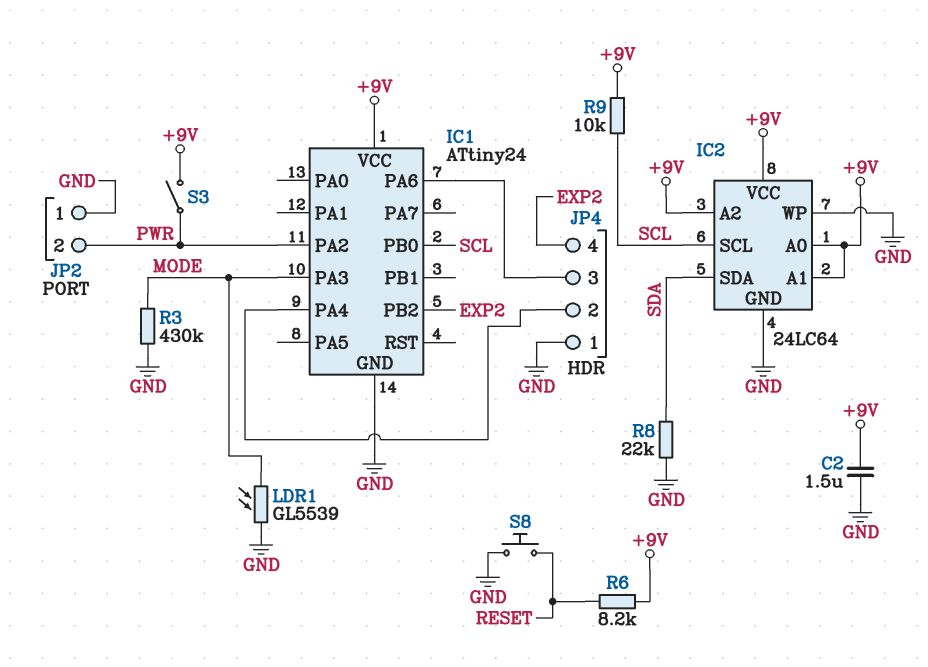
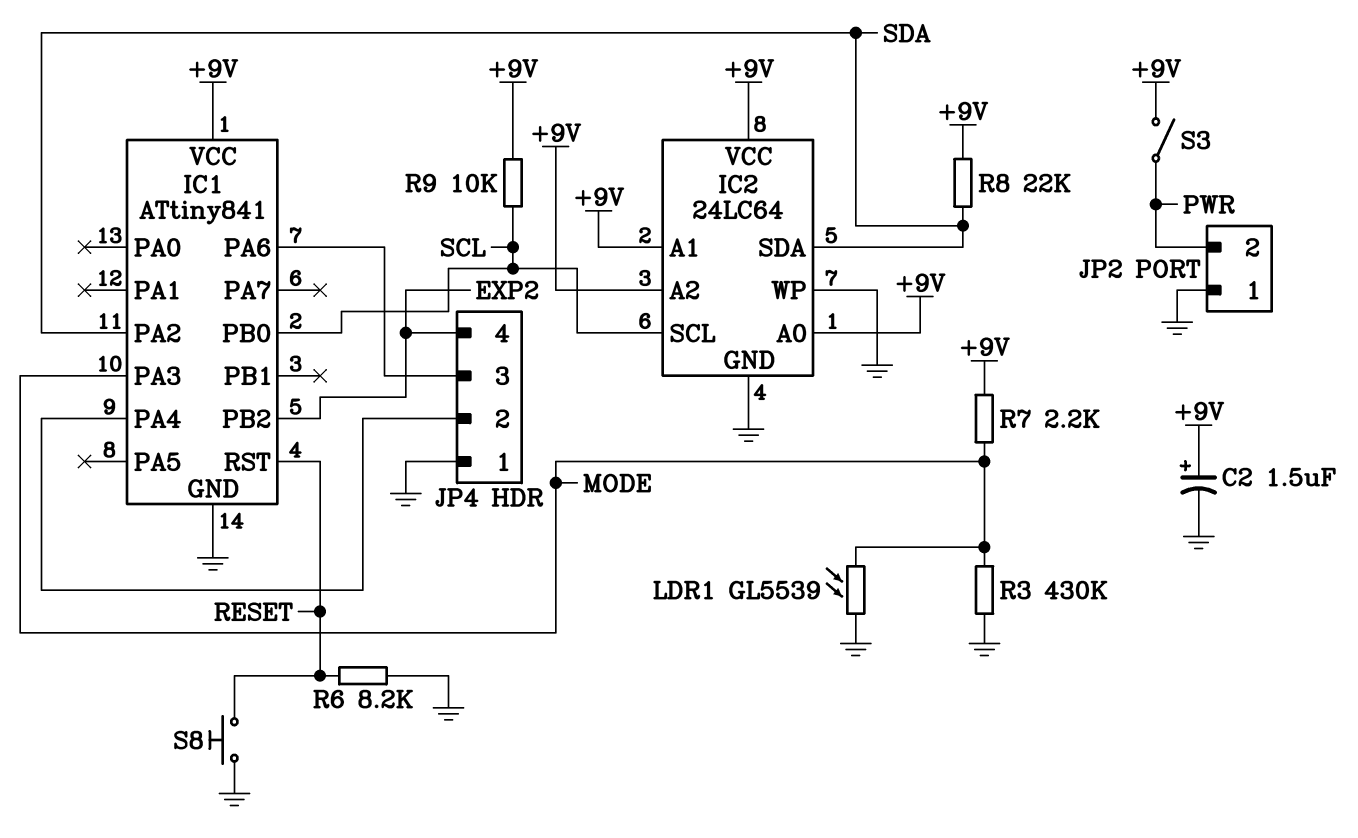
C2: 1.5uF (+9V, GND) -> 1.5uF (plus +9V, minus GND)
IC1: ATtiny24 -> ATtiny841
IC1 pin PA2: PWR -> SDA
IC1 pin RST: none -> RESET
R6: 8.2k (+9V, RESET) -> 8.2k (GND, RESET)
R7: none -> 2.2k (+9V, MODE)
R8: 22k (GND, SDA) -> 22k (+9V, SDA)

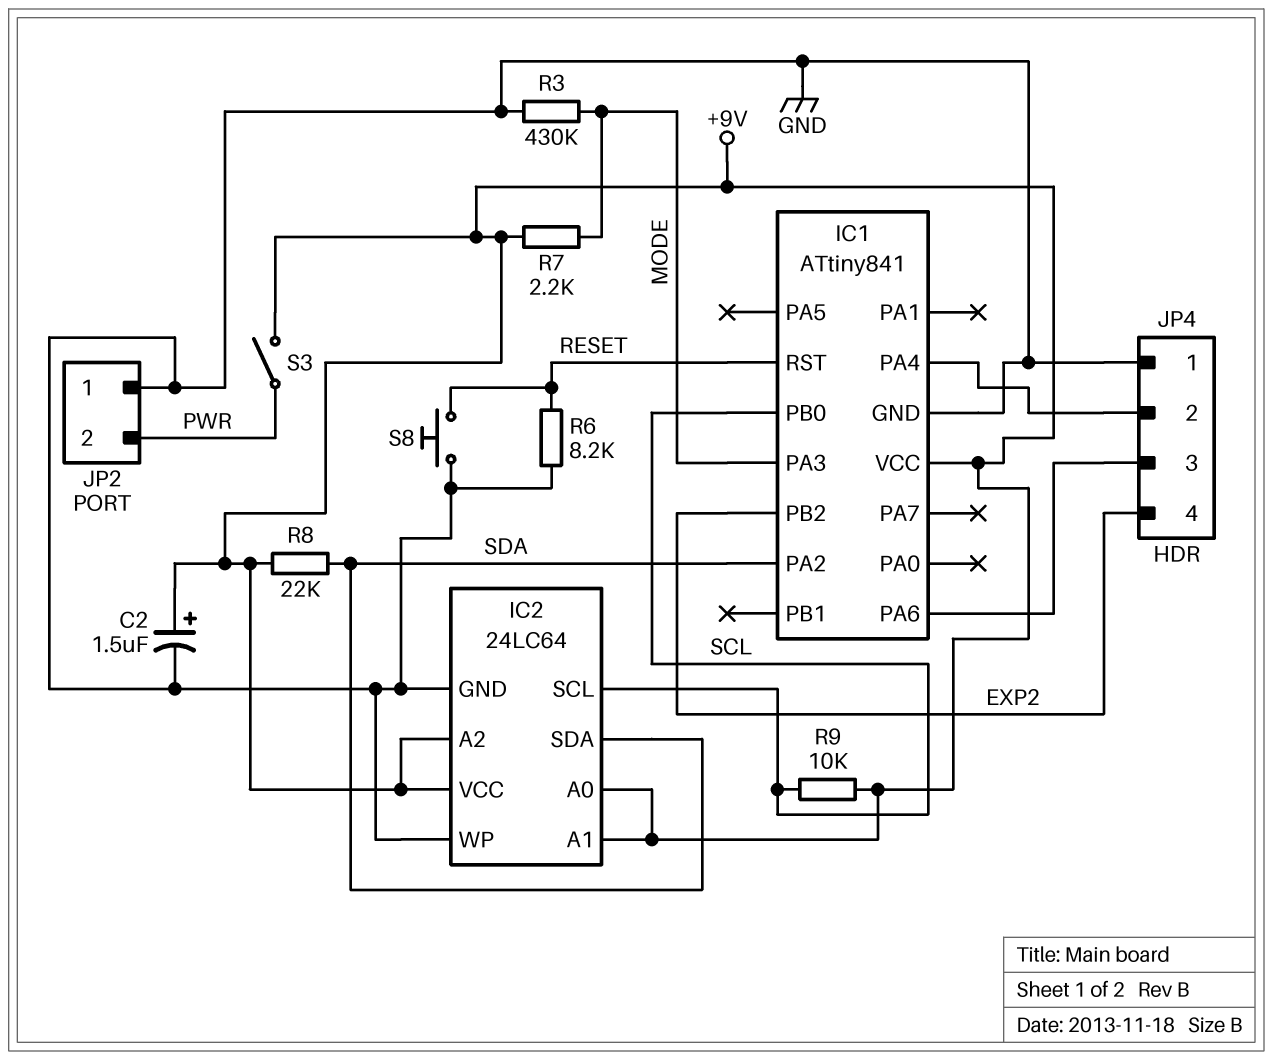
LDR1: GL5539 (GND, MODE) -> none

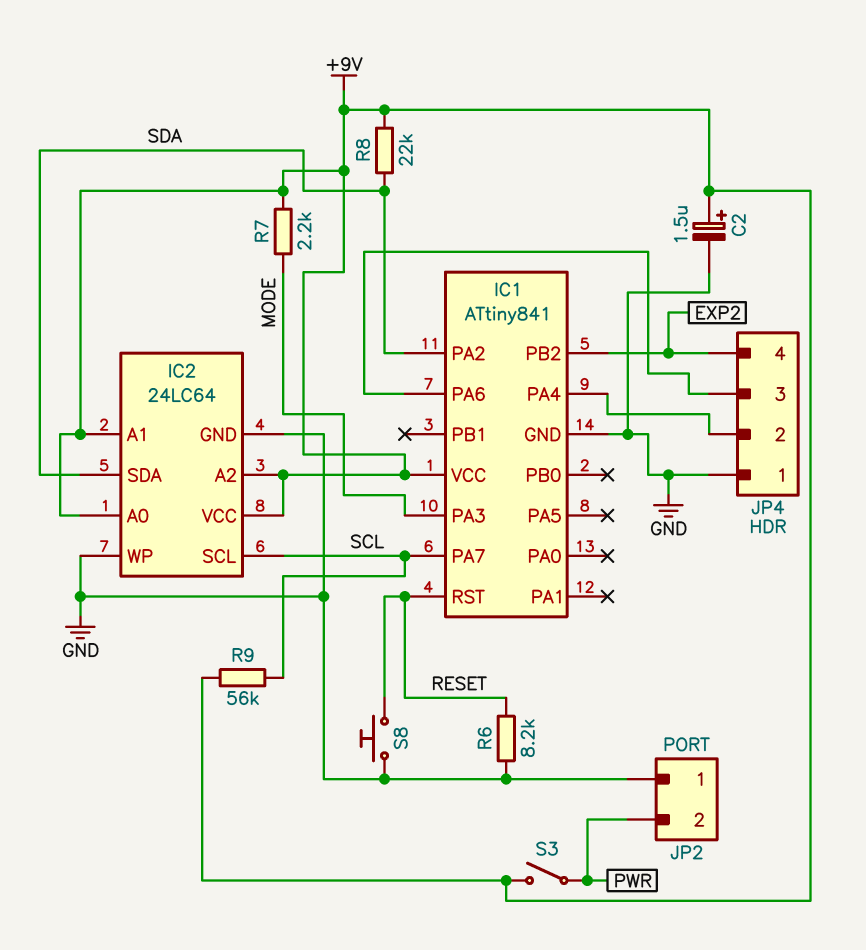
IC1 pin PA7: none -> SCL
IC1 pin PB0: SCL -> none
R3: 430k (GND, MODE) -> none
R9: 10k (+9V, SCL) -> 56k (+9V, SCL)

